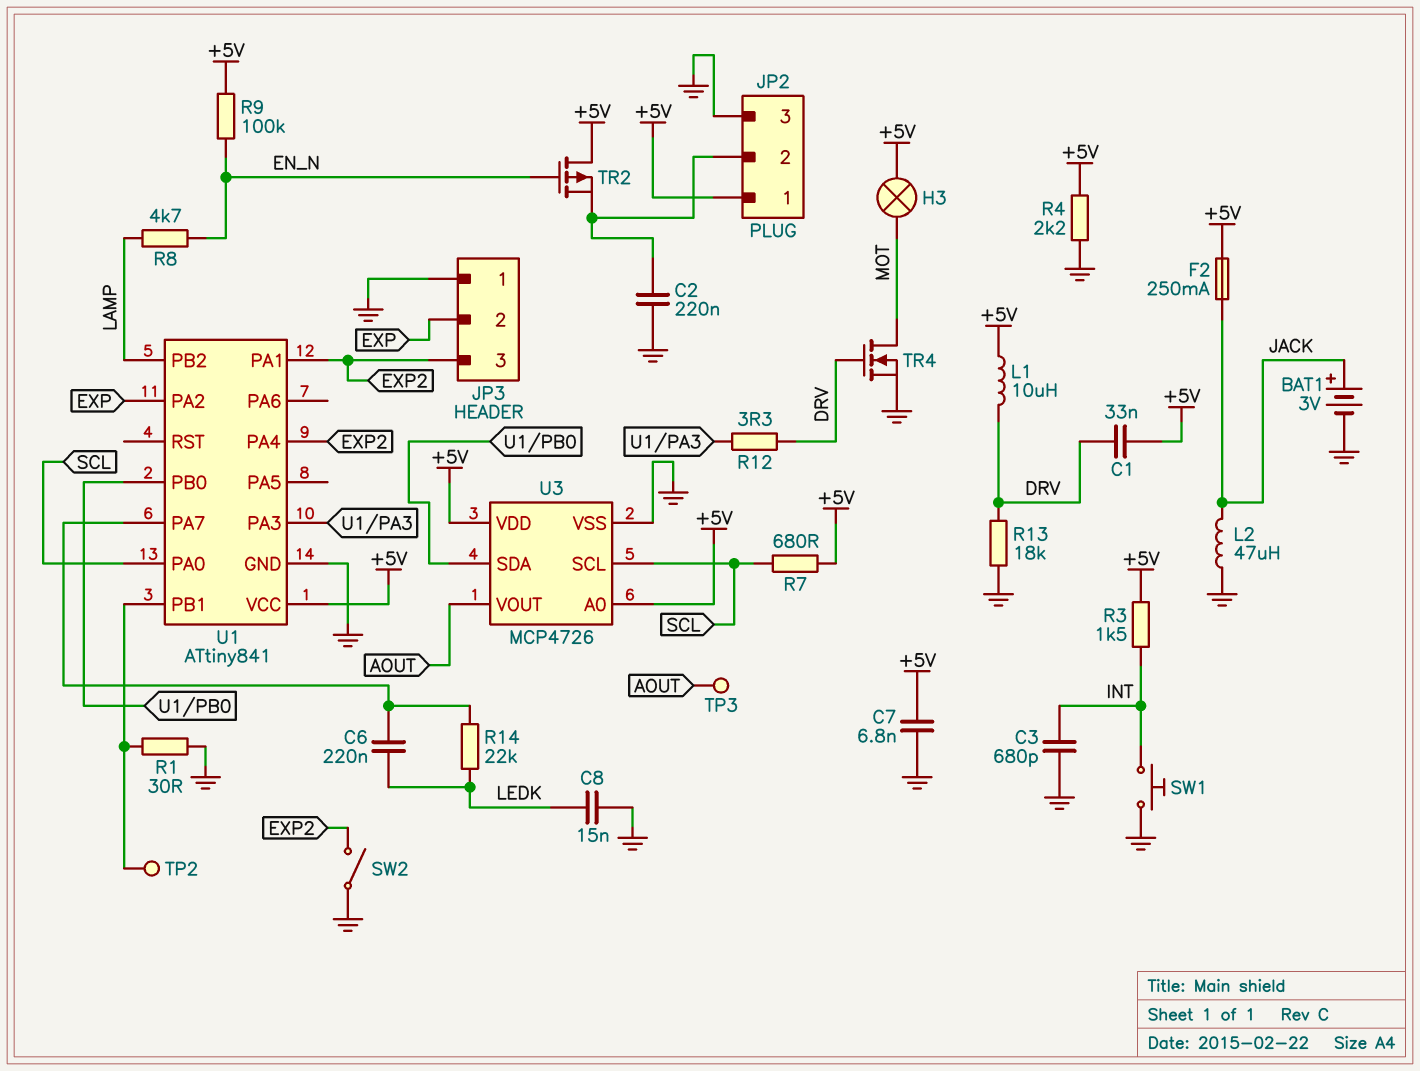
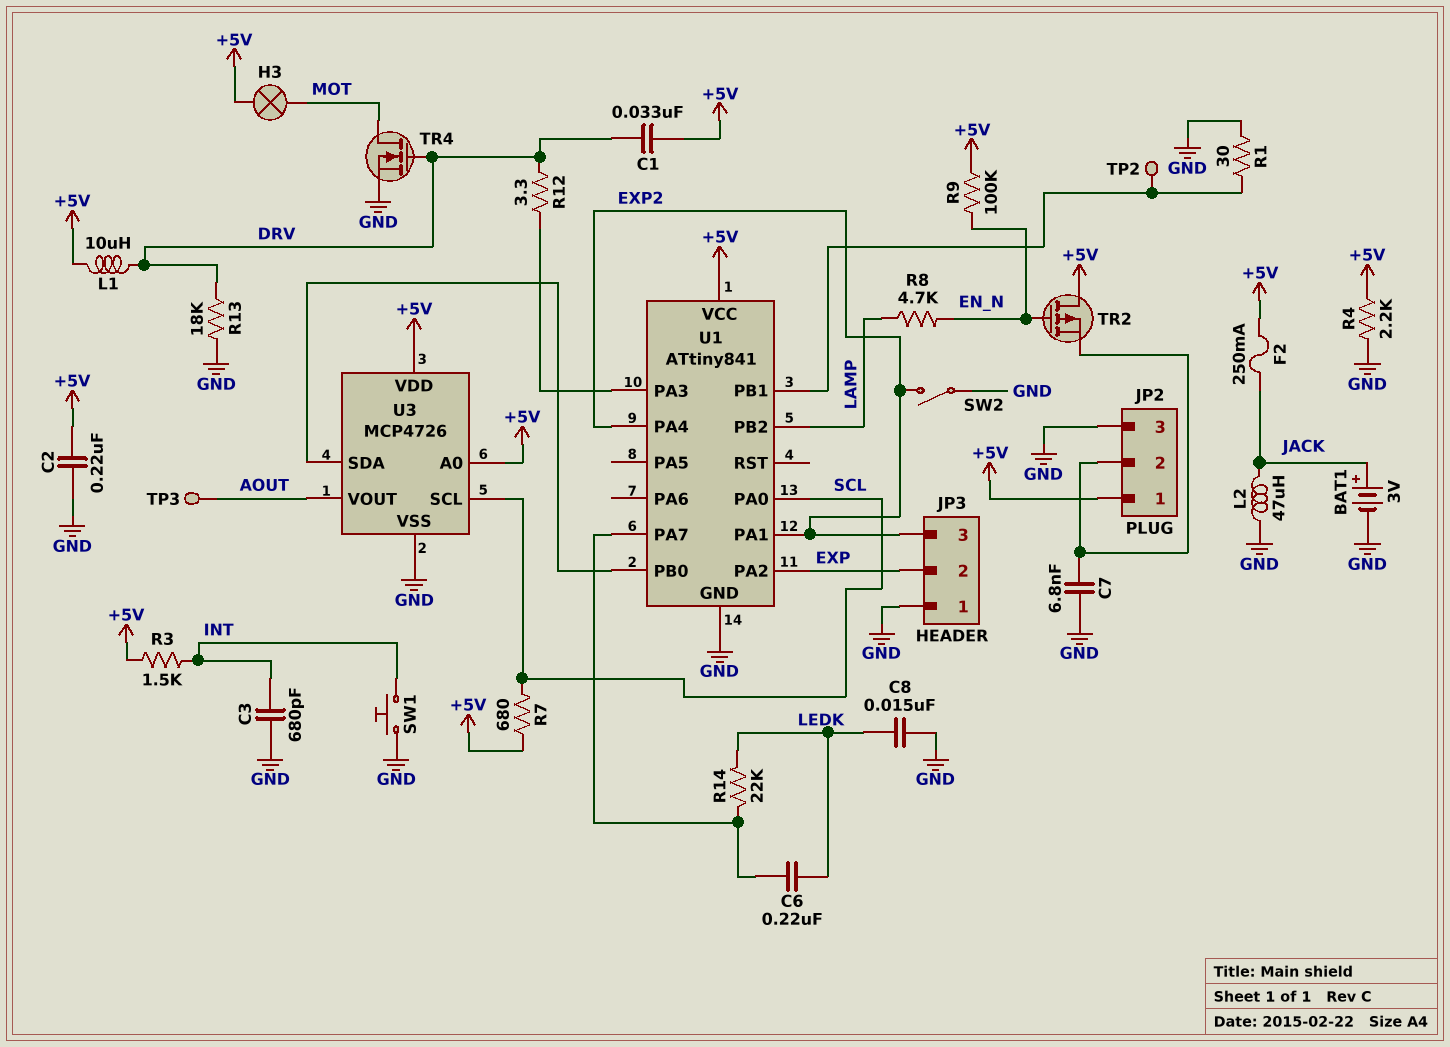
C2: 220nF (GND, JP2/2) -> 220nF (+5V, GND)
C7: 6.8nF (+5V, GND) -> 6.8nF (GND, JP2/2)

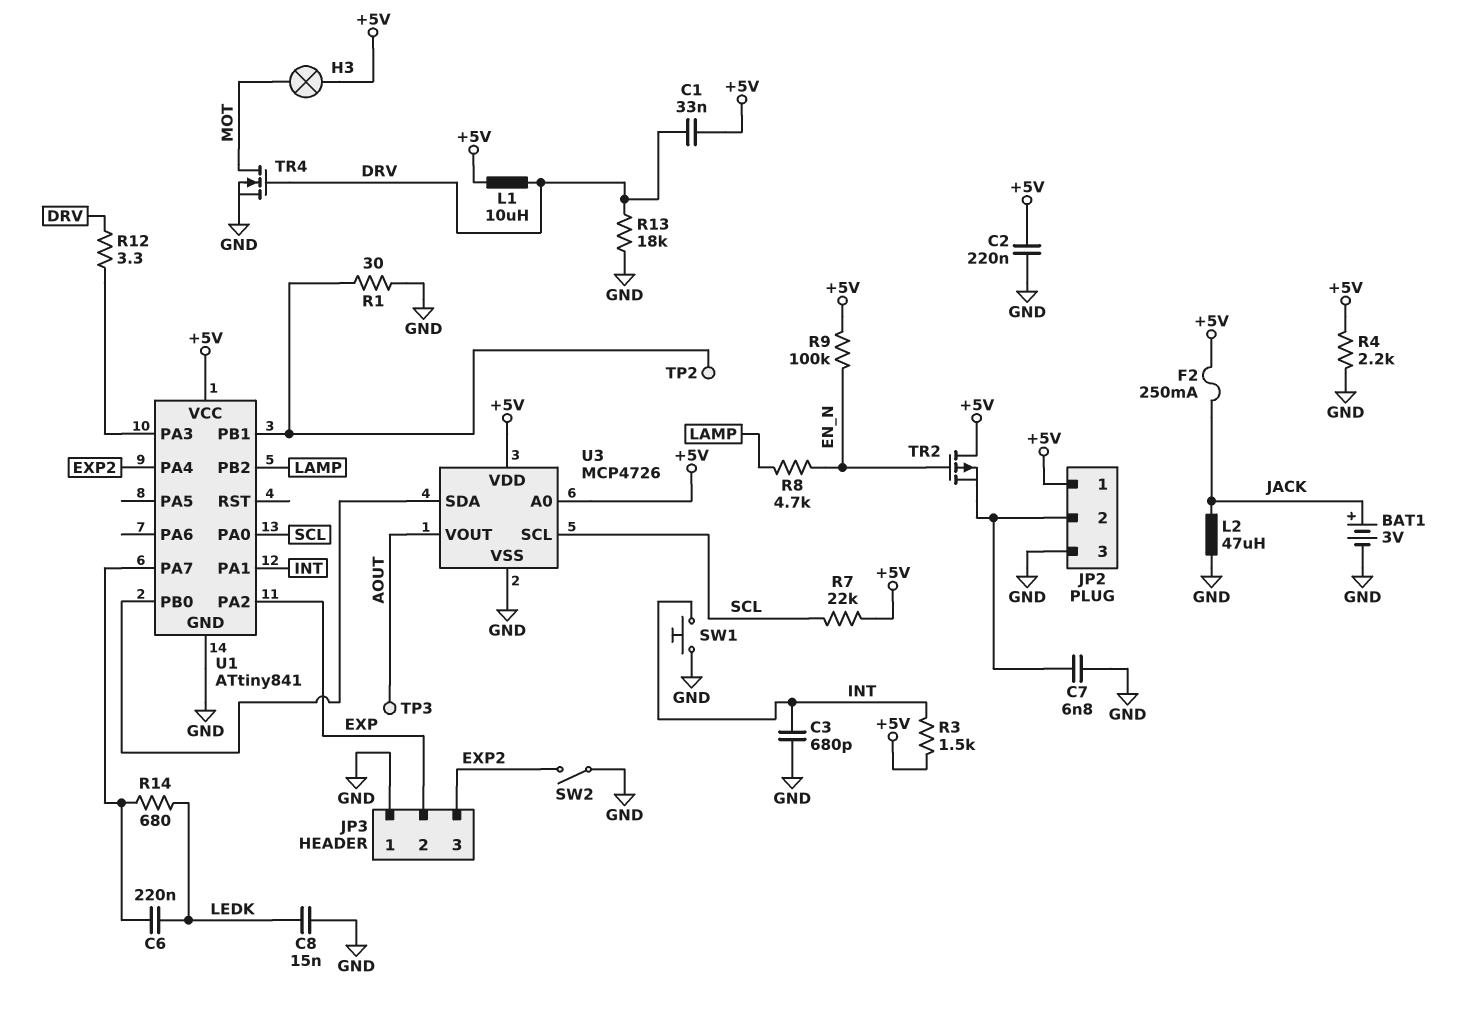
R7: 680 (+5V, SCL) -> 22k (+5V, SCL)
R14: 22k (LEDK, U1/PA7) -> 680 (LEDK, U1/PA7)
U1 pin PA1: EXP2 -> INT

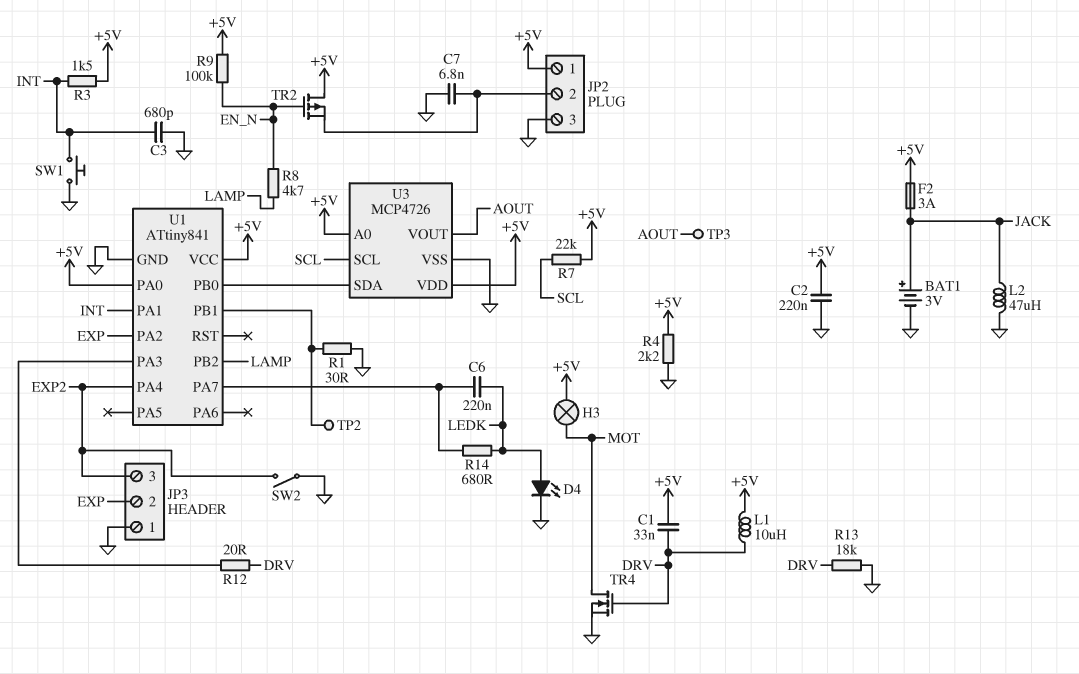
C8: 15nF (GND, LEDK) -> none
D4: none -> LED (A LEDK, K GND)
F2: 250mA (+5V, JACK) -> 3A (+5V, JACK)
R12: 3.3 (DRV, U1/PA3) -> 20 (DRV, U1/PA3)
U1 pin PA0: SCL -> +5V

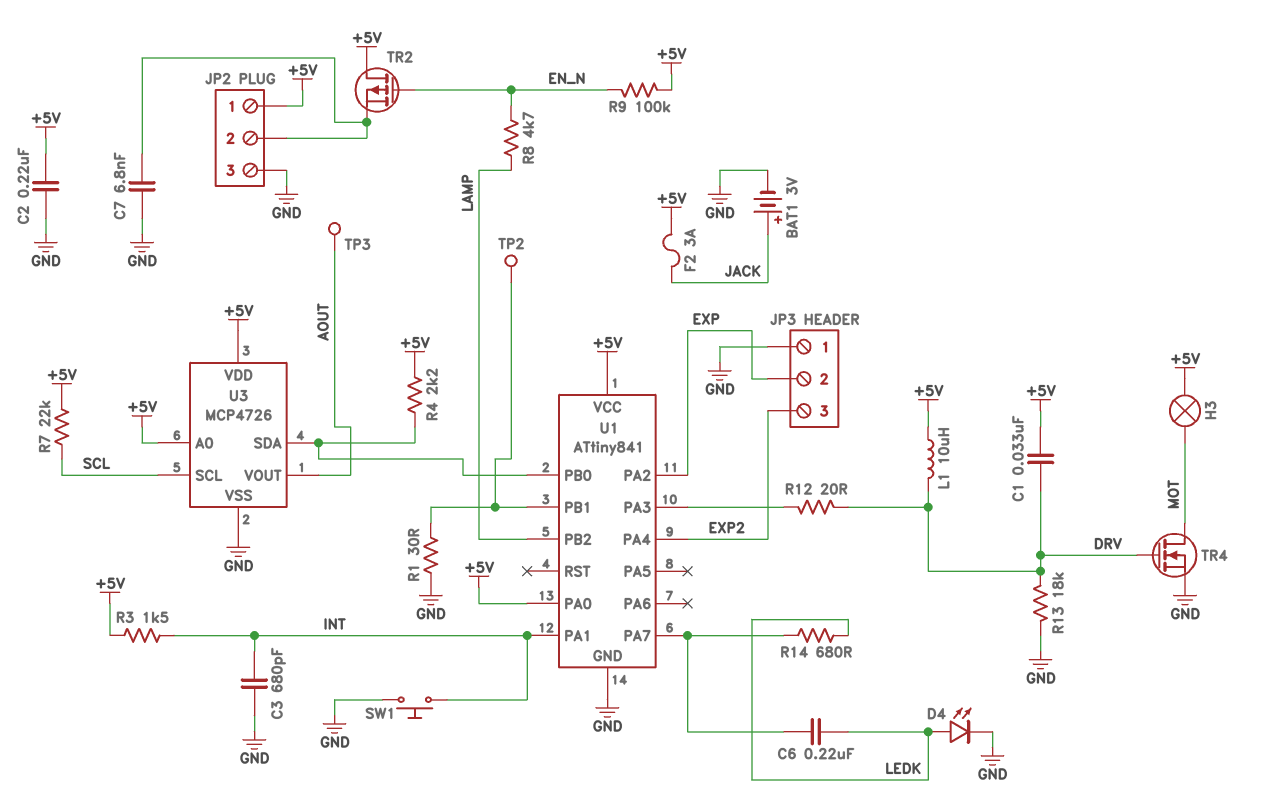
L2: 47uH (GND, JACK) -> none
R4: 2.2k (+5V, GND) -> 2.2k (+5V, U1/PB0)
SW2: switch (EXP2, GND) -> none

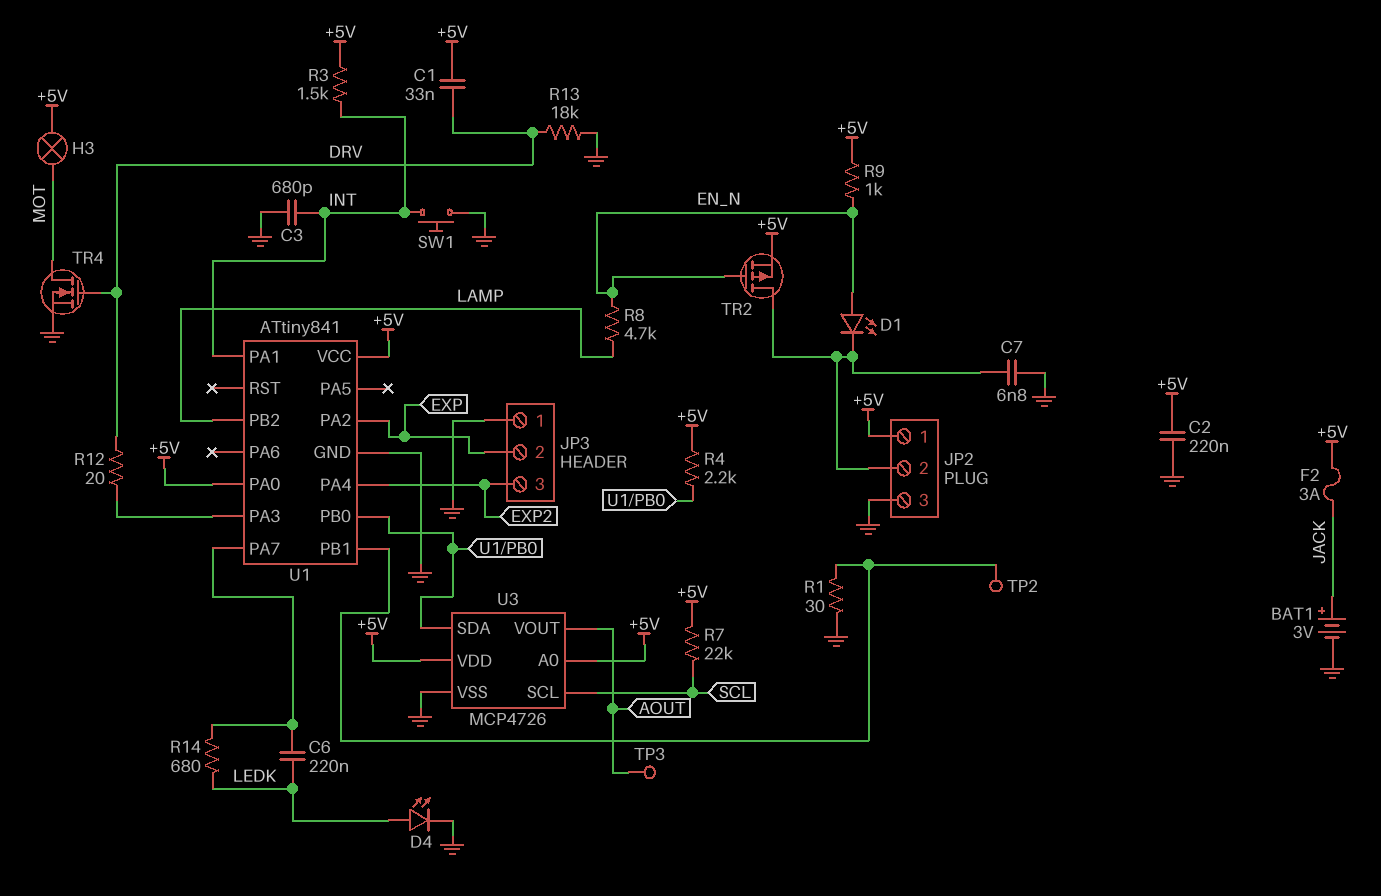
D1: none -> LED (A EN_N, K JP2/2)
L1: 10uH (+5V, DRV) -> none
R9: 100k (+5V, EN_N) -> 1k (+5V, EN_N)
TR2: PMOS (G EN_N, D +5V, S JP2/2) -> PMOS (G EN_N, D JP2/2, S +5V)

